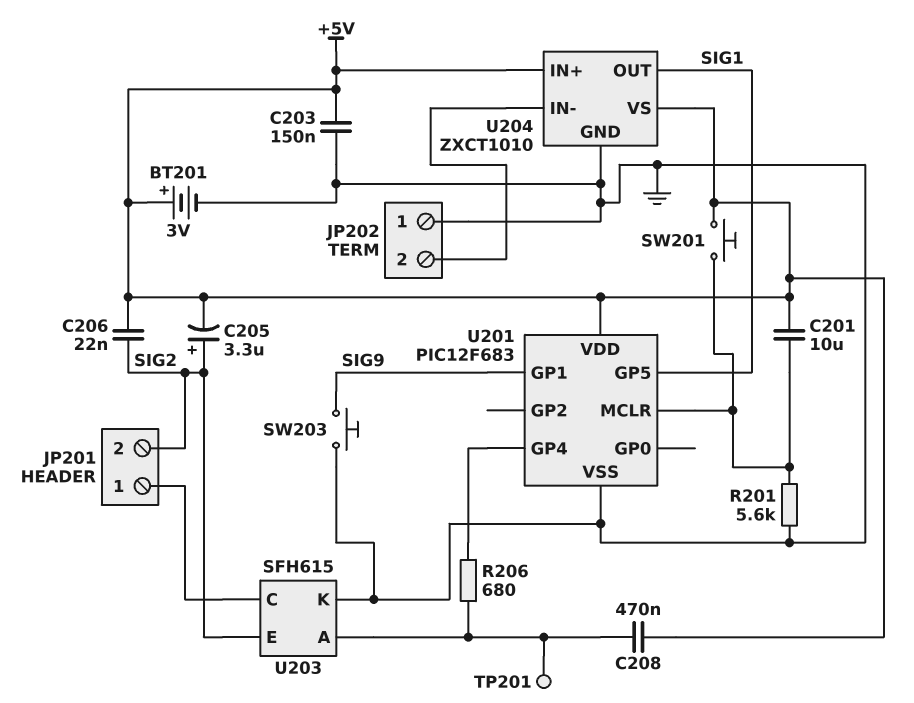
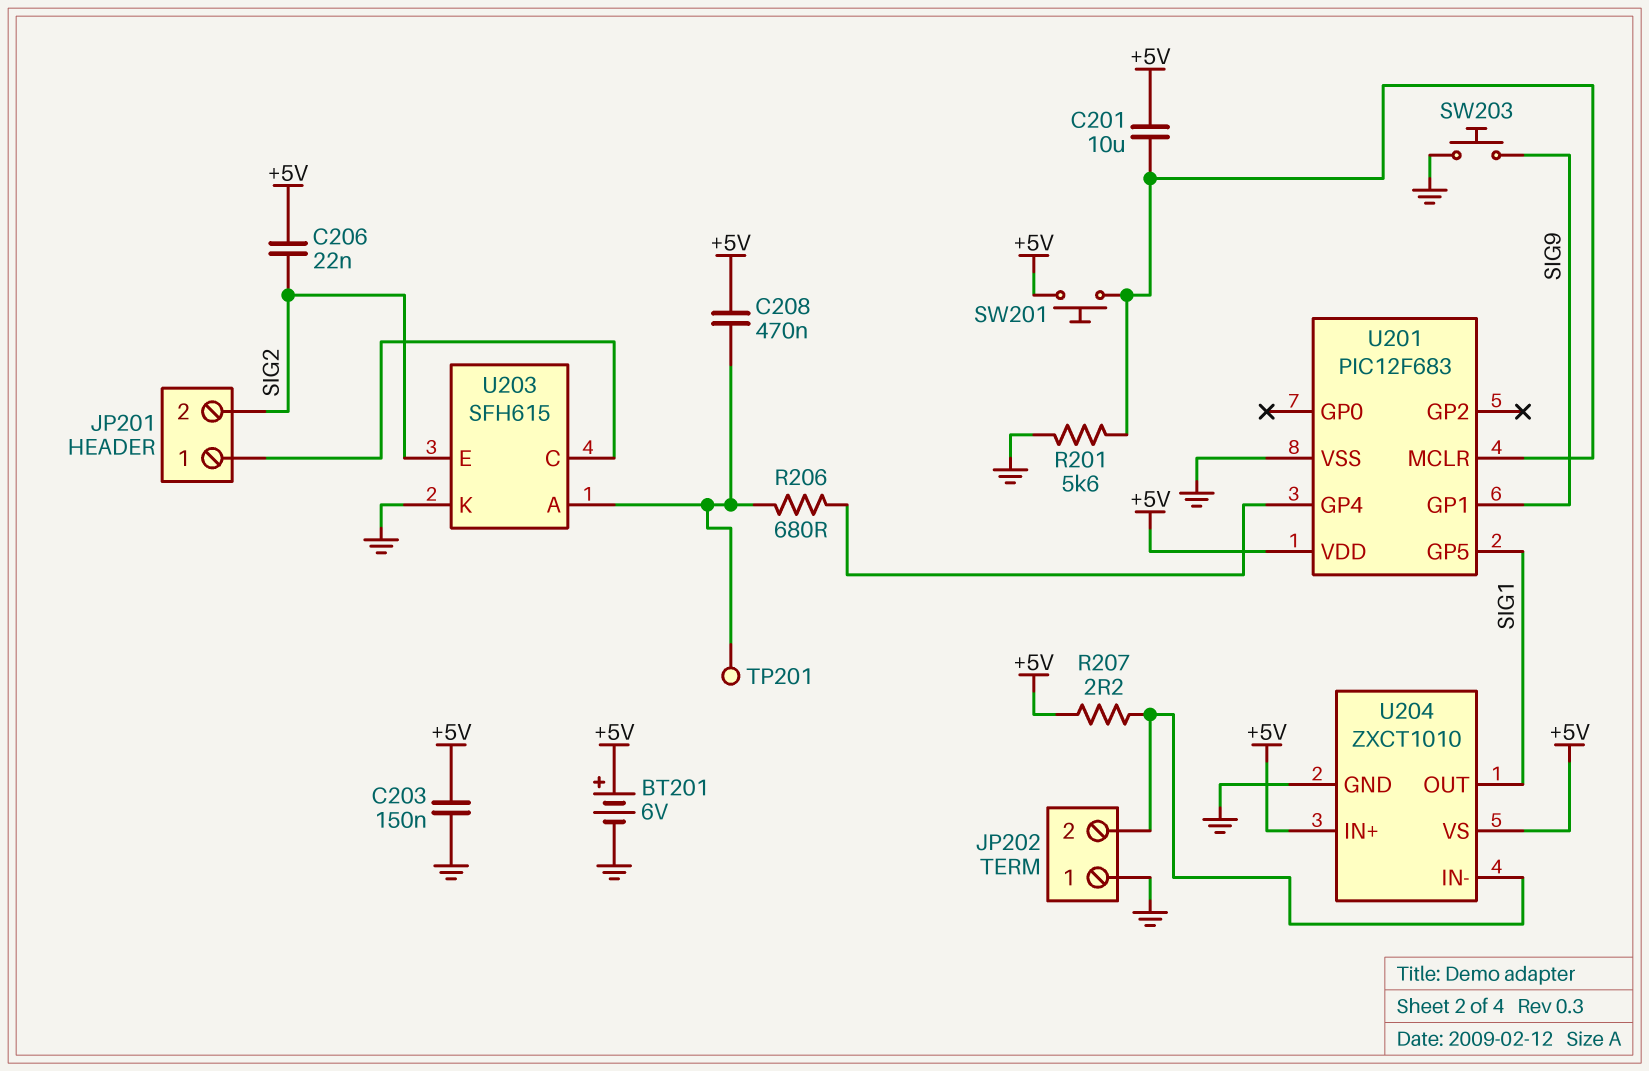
BT201: 3V (plus +5V, minus GND) -> 6V (plus +5V, minus GND)
C205: 3.3uF (plus SIG2, minus +5V) -> none
R207: none -> 2.2 (+5V, JP202/2)

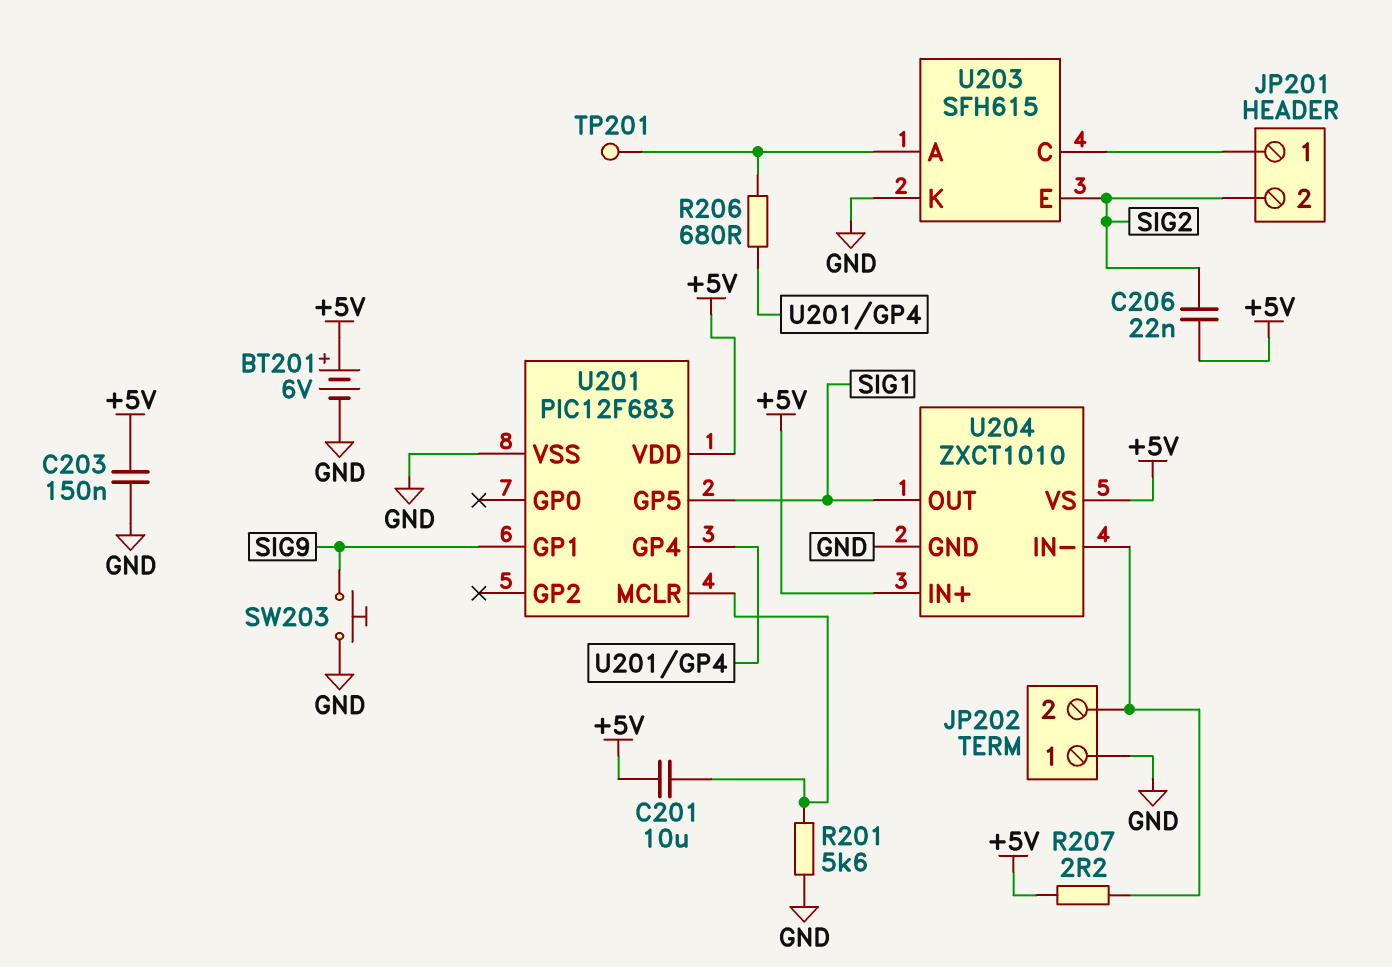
C208: 470nF (+5V, U203/A) -> none
SW201: button (+5V, U201/MCLR) -> none

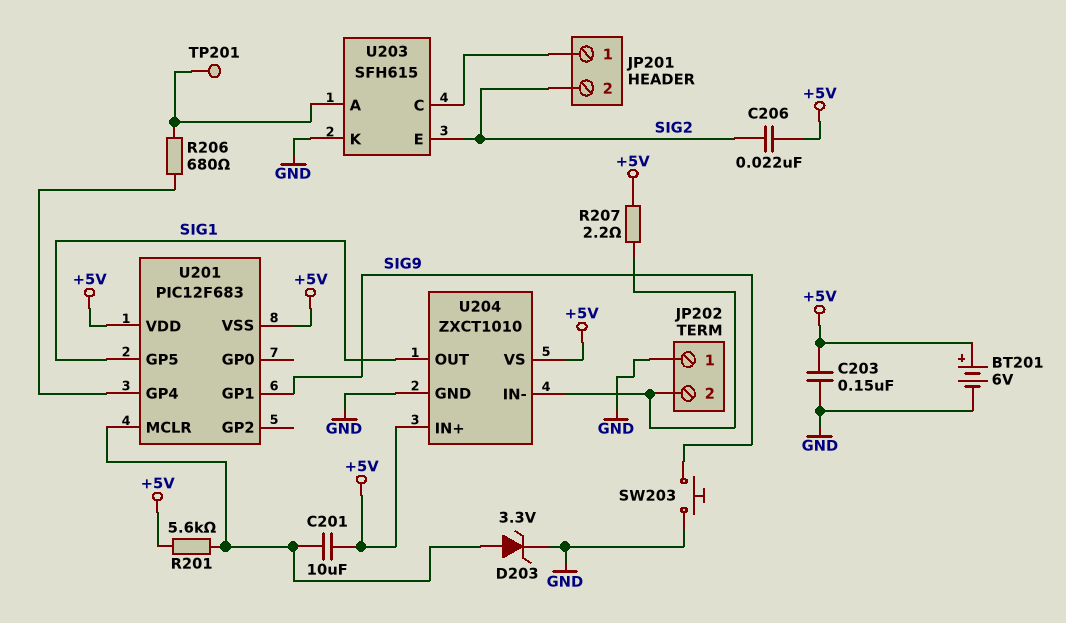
D203: none -> zener 3.3V (A U201/MCLR, K GND)
R201: 5.6k (GND, U201/MCLR) -> 5.6k (+5V, U201/MCLR)
U201 pin VSS: GND -> +5V

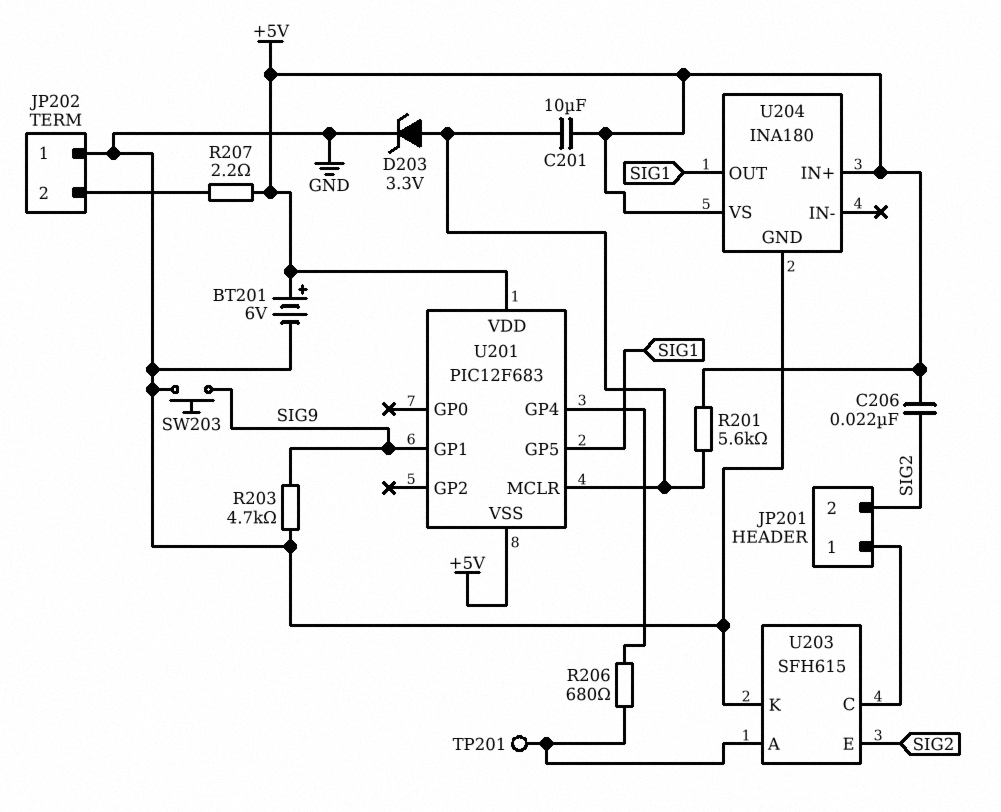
C203: 150nF (+5V, GND) -> none
R203: none -> 4.7k (GND, SIG9)
U204: ZXCT1010 -> INA180
U204 pin IN-: JP202/2 -> none

